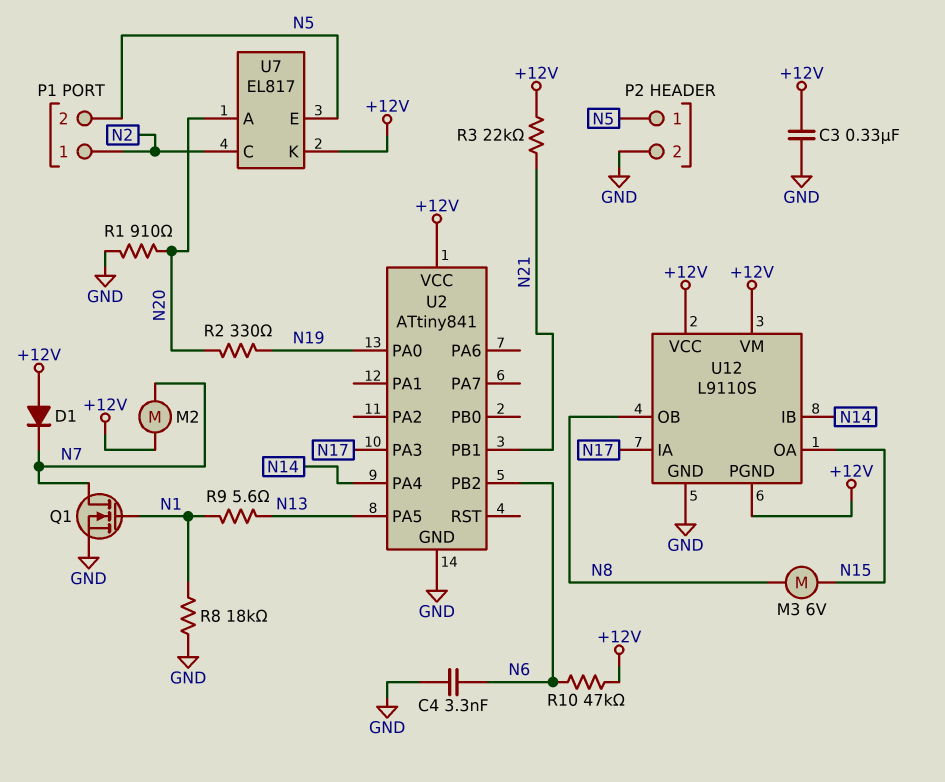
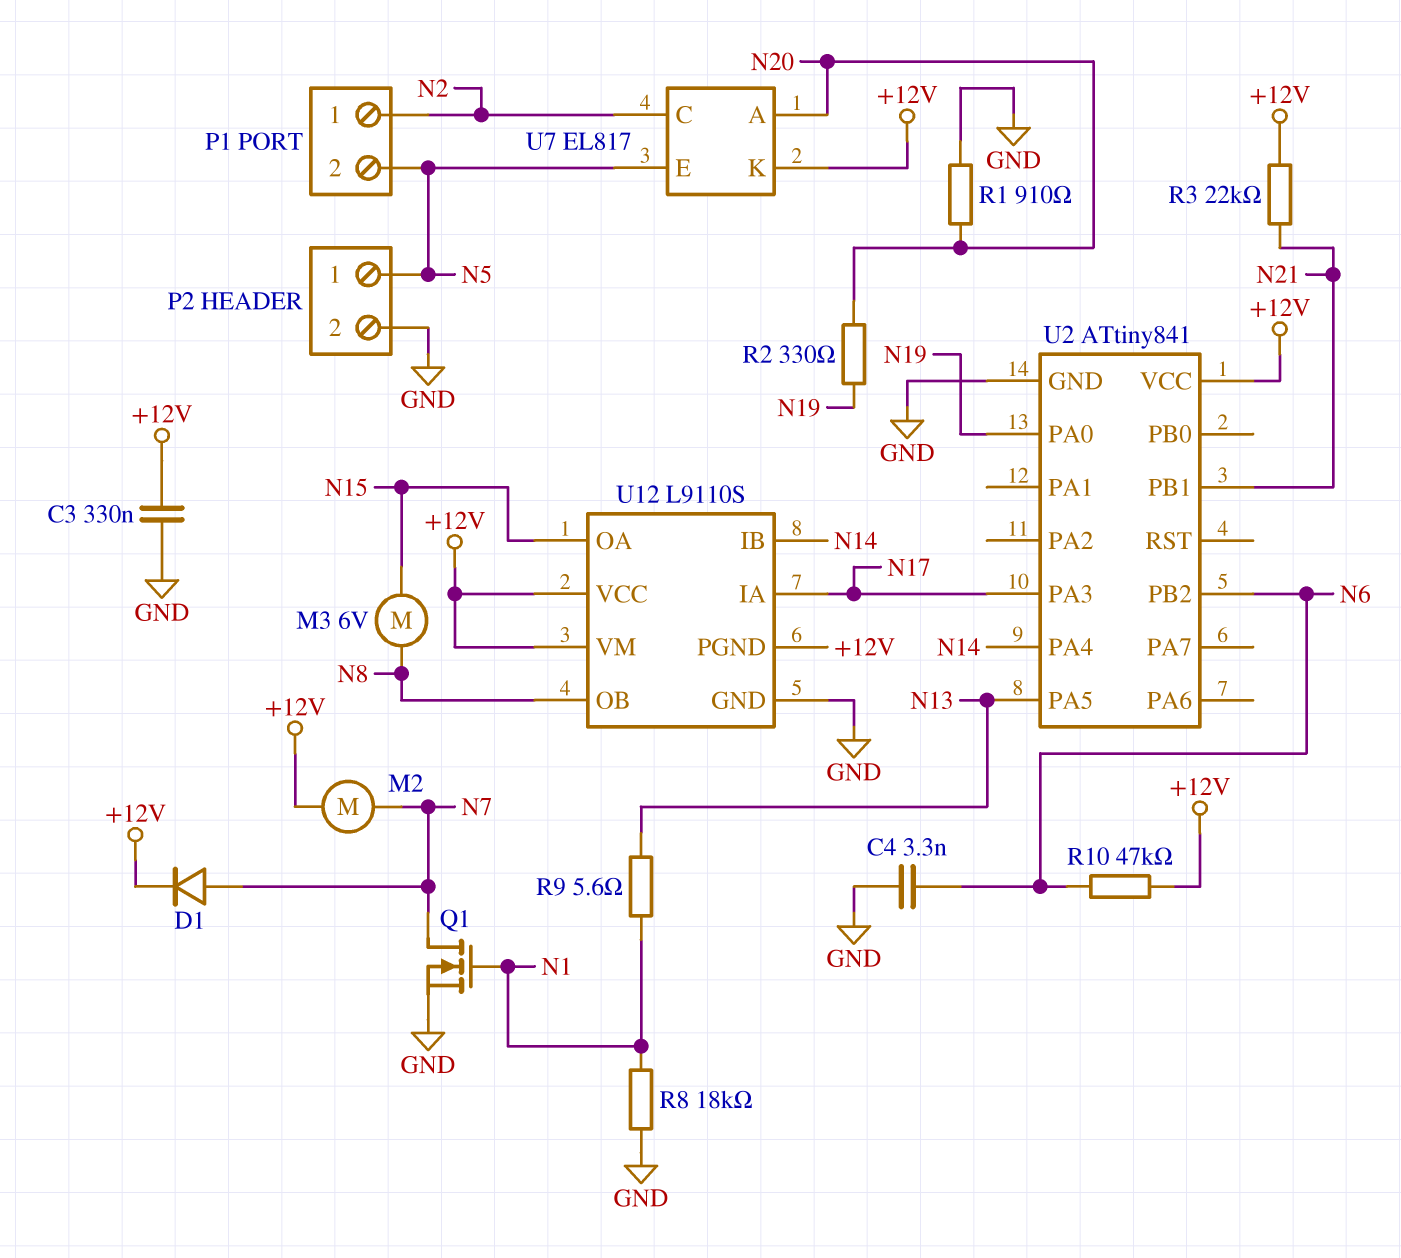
D1: diode (A +12V, K N7) -> diode (A N7, K +12V)

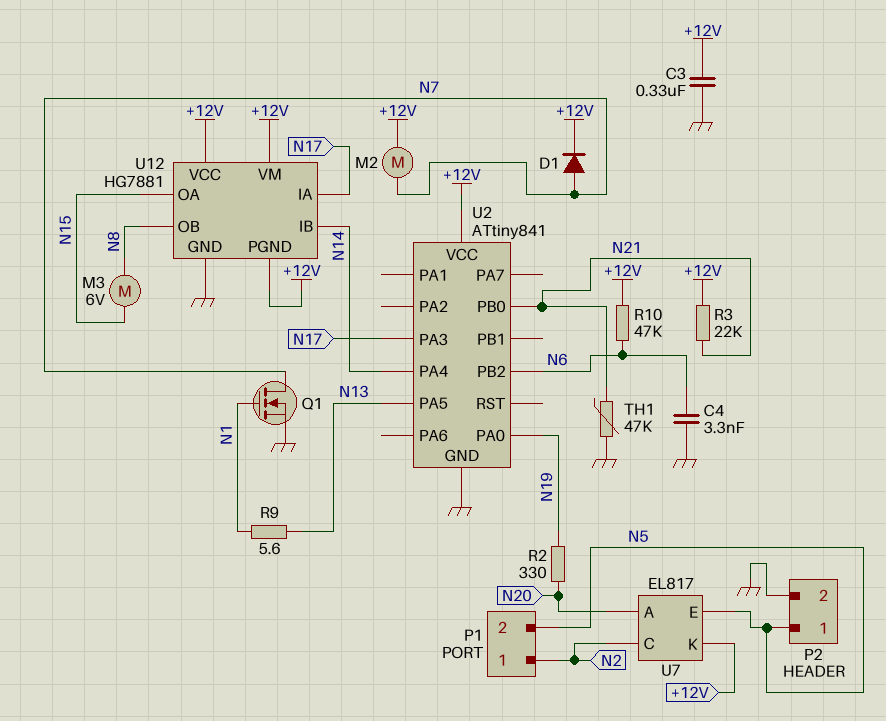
R1: 910 (GND, N20) -> none
R8: 18k (GND, N1) -> none
TH1: none -> 47k (GND, N21)
U2 pin PB0: none -> N21
U2 pin PB1: N21 -> none
U12: L9110S -> HG7881

